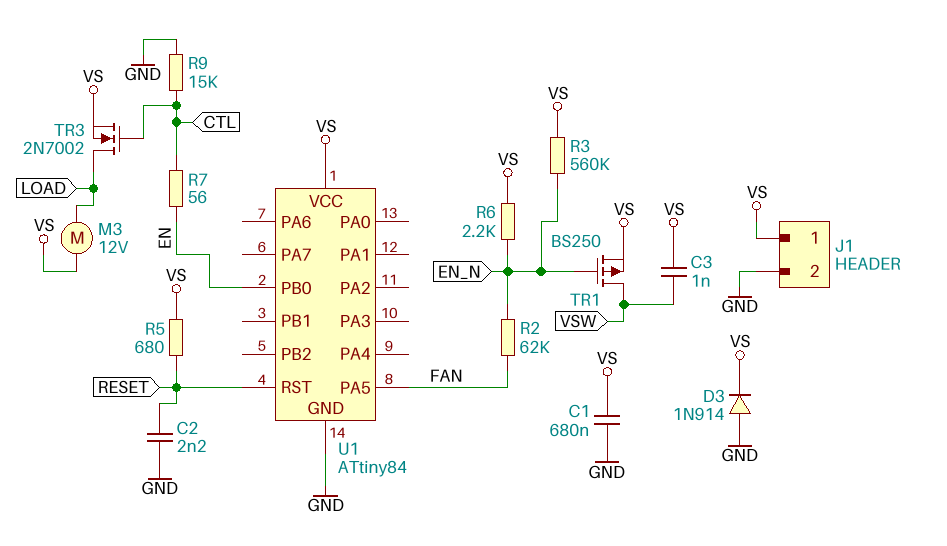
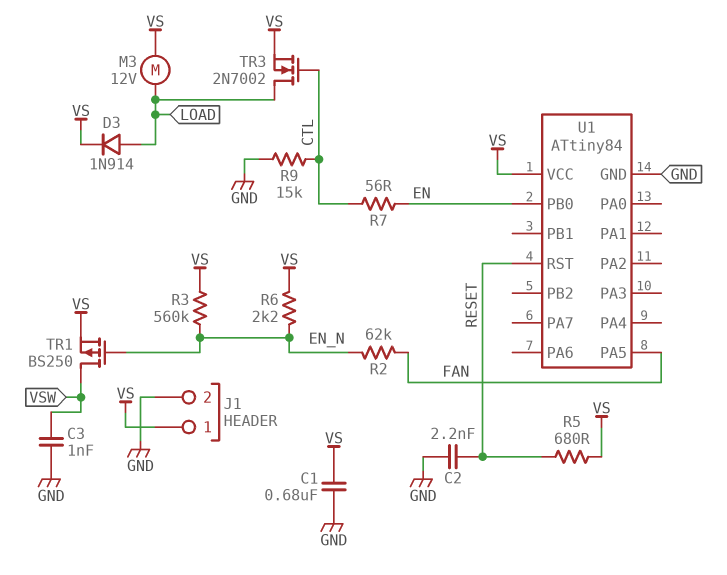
C3: 1nF (VS, VSW) -> 1nF (GND, VSW)
D3: diode 1N914 (A GND, K VS) -> diode 1N914 (A LOAD, K VS)

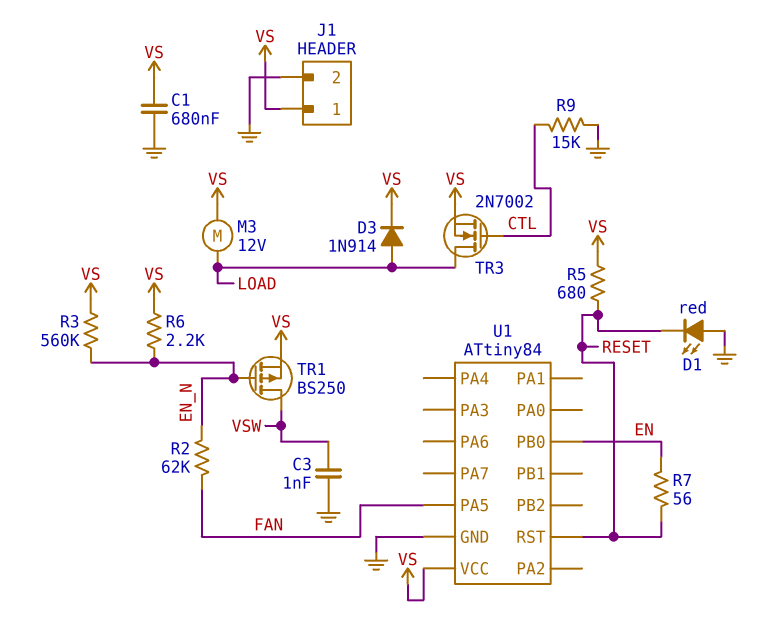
C2: 2.2nF (GND, RESET) -> none
D1: none -> LED red (A GND, K RESET)
R7: 56 (CTL, EN) -> 56 (EN, RESET)

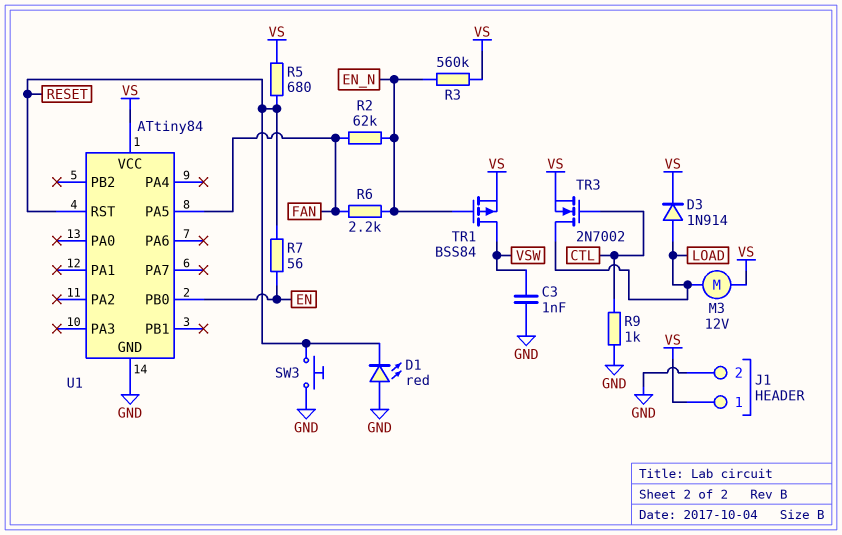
C1: 680nF (GND, VS) -> none
R6: 2.2k (EN_N, VS) -> 2.2k (EN_N, FAN)
R9: 15k (CTL, GND) -> 1k (CTL, GND)
SW3: none -> button (GND, RESET)
TR1: PMOS BS250 (G EN_N, D VSW, S VS) -> PMOS BSS84 (G EN_N, D VSW, S VS)

